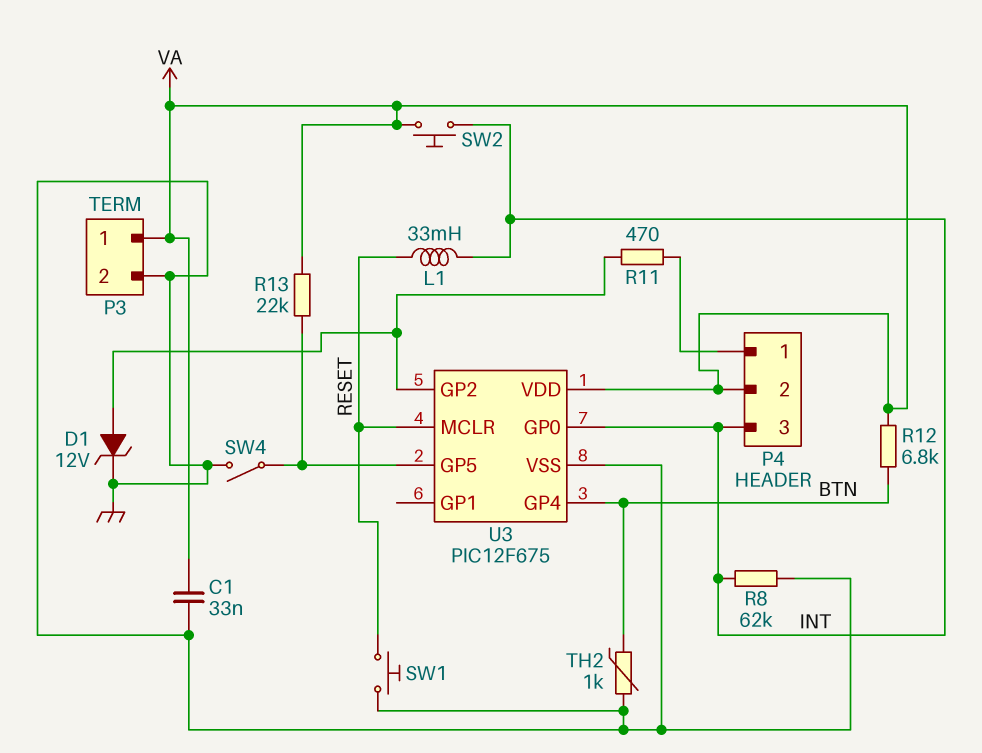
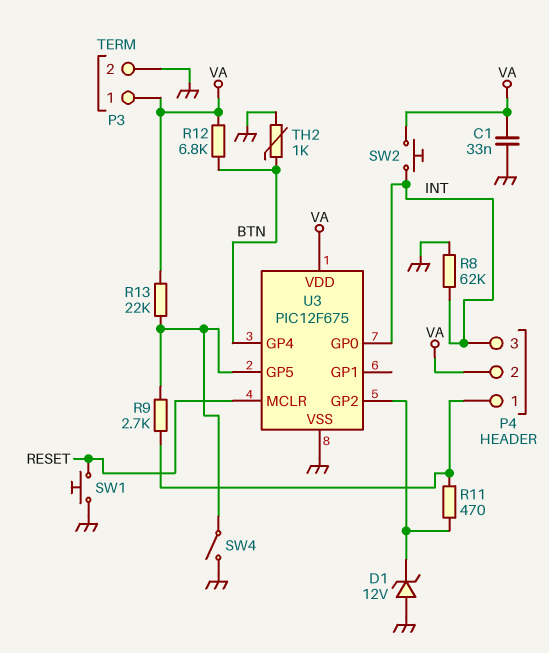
D1: zener 12V (A U3/GP2, K GND) -> zener 12V (A GND, K U3/GP2)
L1: 33mH (INT, RESET) -> none
R9: none -> 2.7k (P4/1, U3/GP5)

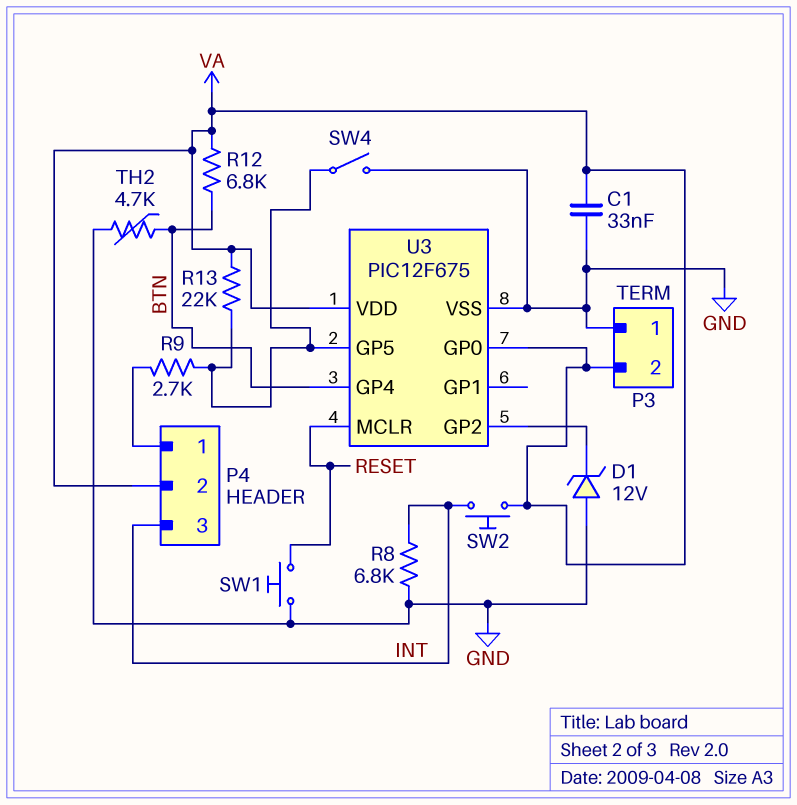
P3 pin 1: VA -> GND
P3 pin 2: GND -> VA
R8: 62k (GND, INT) -> 6.8k (GND, INT)
R11: 470 (P4/1, U3/GP2) -> none
TH2: 1k (BTN, GND) -> 4.7k (BTN, GND)
U3 pin GP0: INT -> VA

